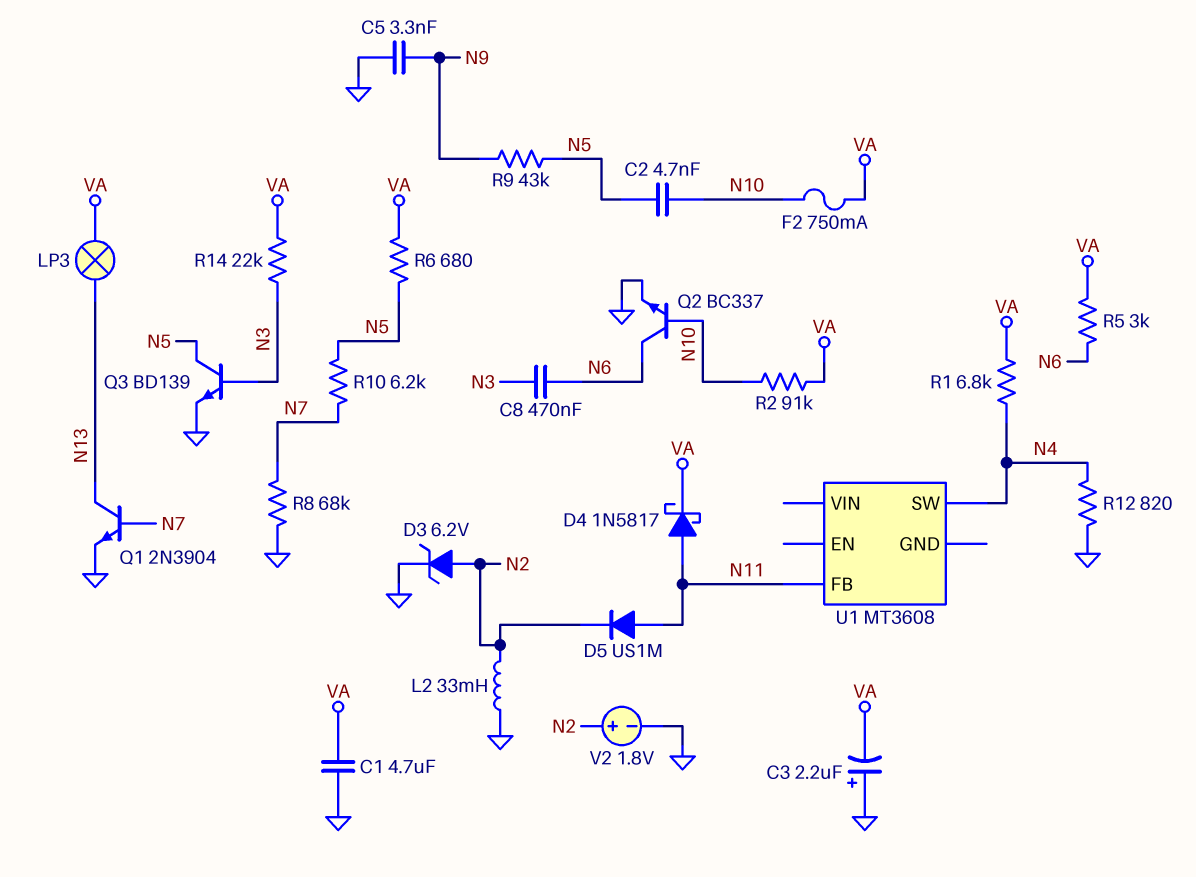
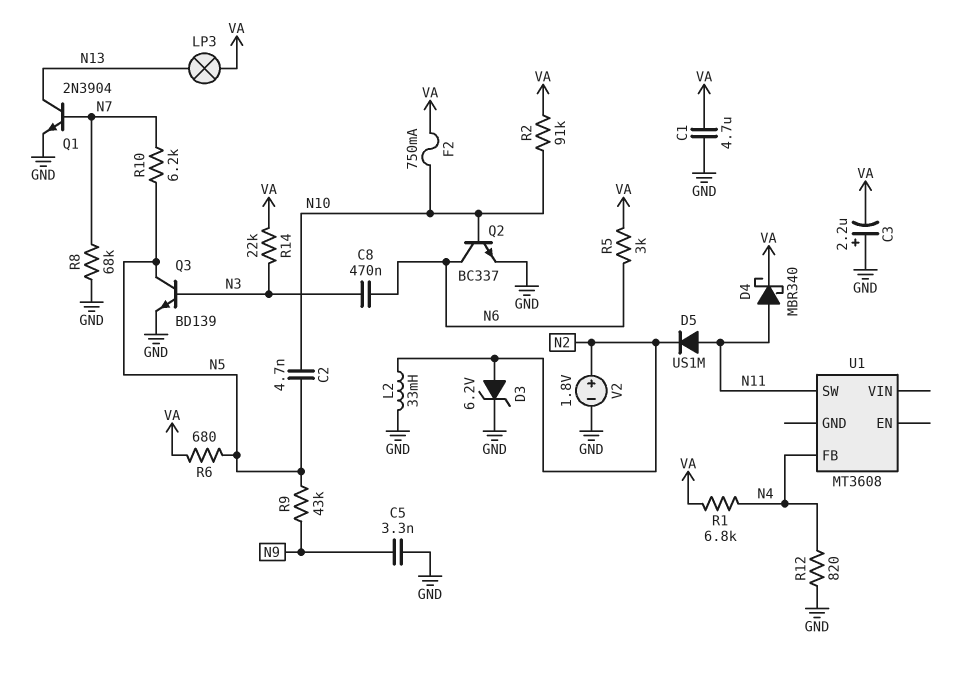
D4: schottky 1N5817 (A N11, K VA) -> schottky MBR340 (A N11, K VA)
U1 pin FB: N11 -> N4
U1 pin SW: N4 -> N11

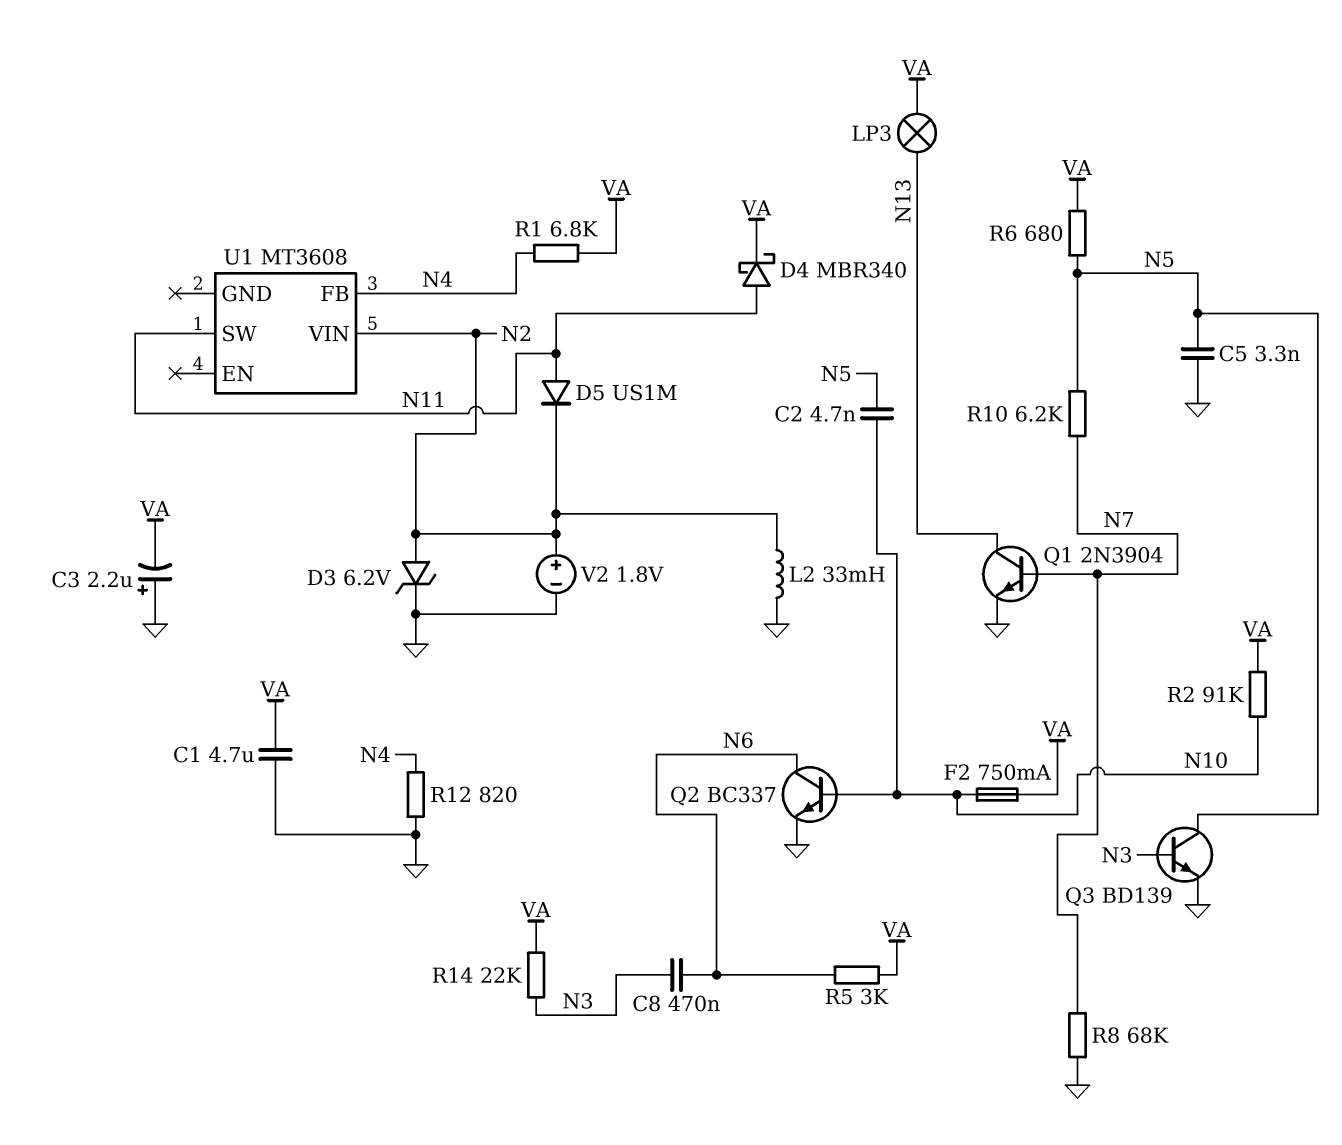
C5: 3.3nF (GND, N9) -> 3.3nF (GND, N5)
R9: 43k (N5, N9) -> none
U1 pin VIN: none -> N2

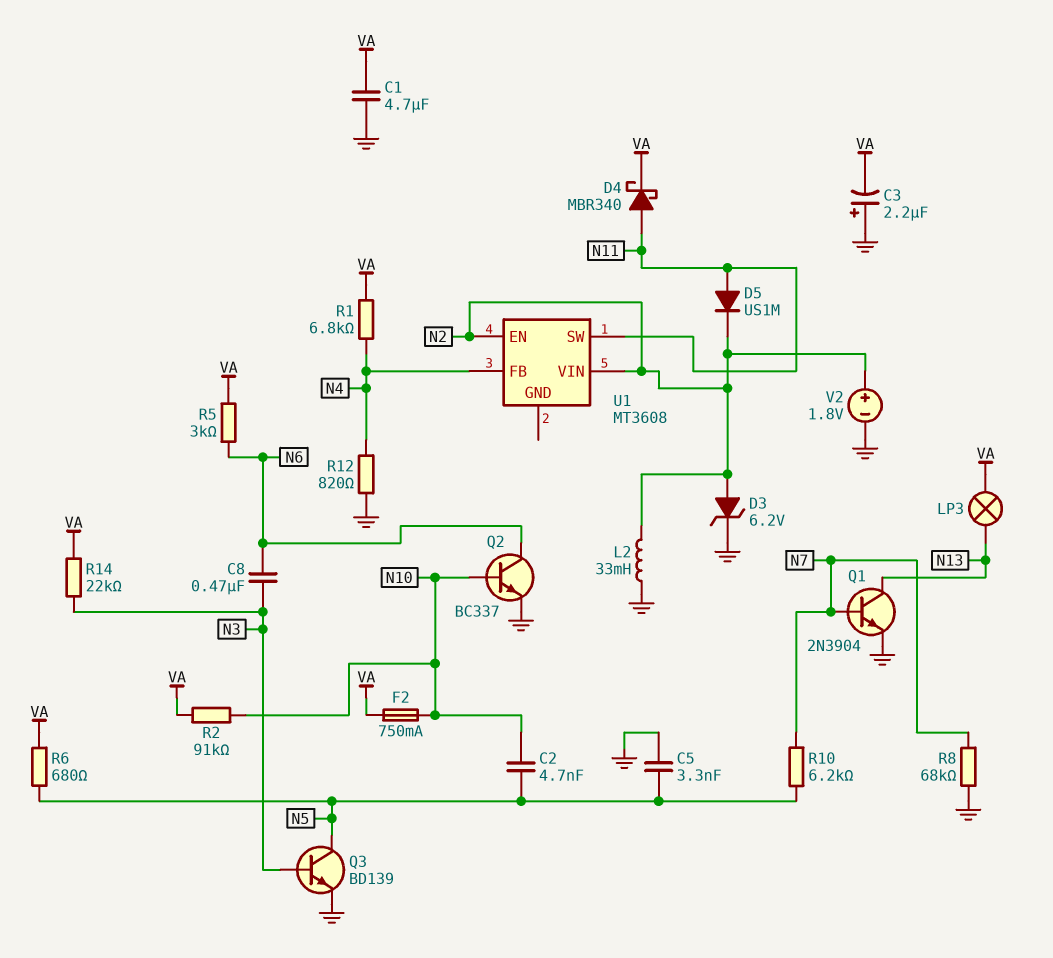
U1 pin EN: none -> N2

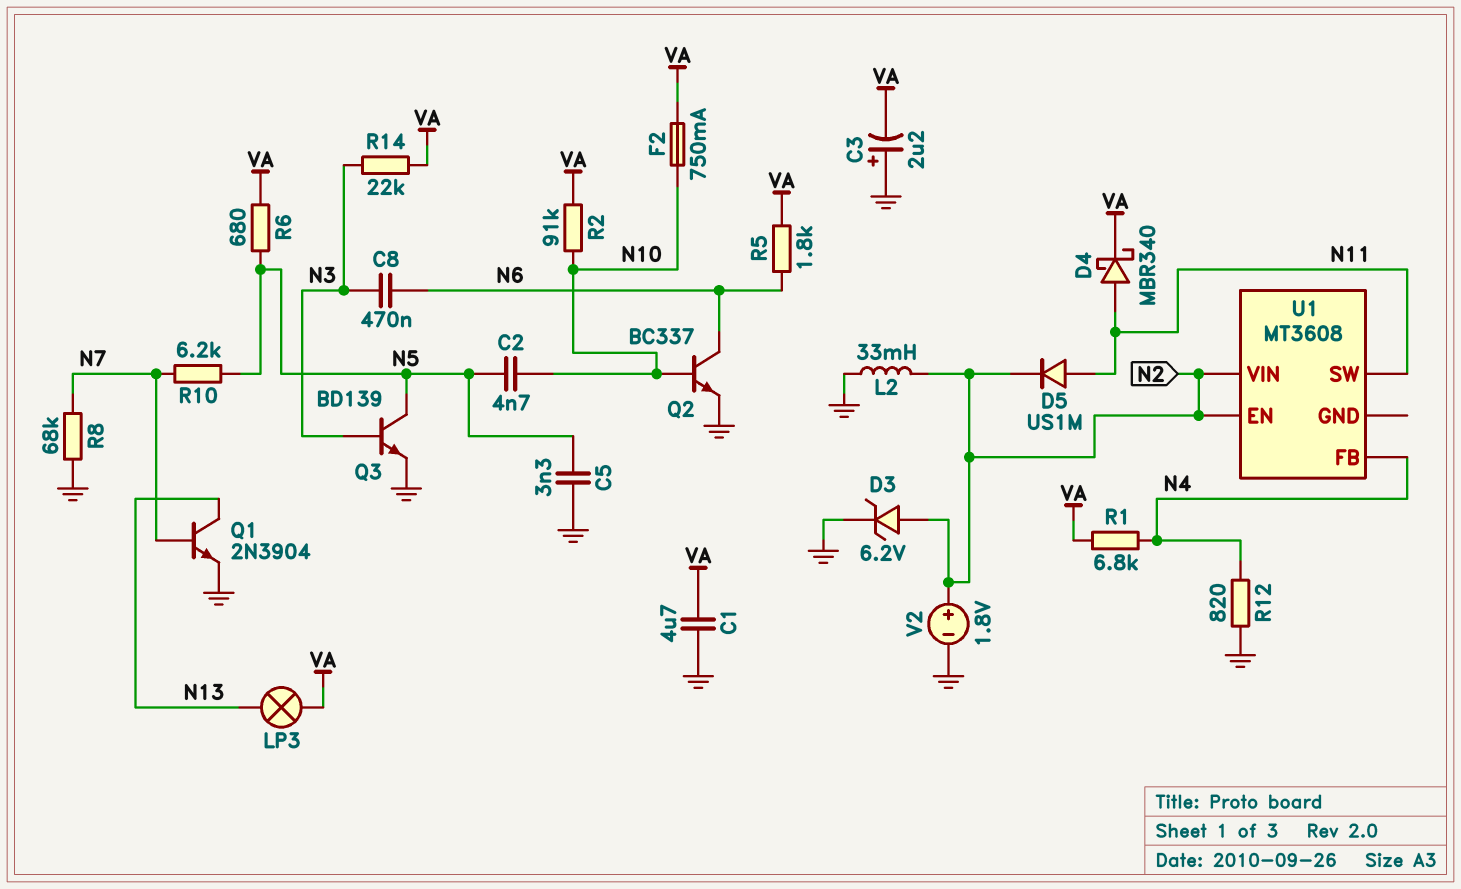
R5: 3k (N6, VA) -> 1.8k (N6, VA)

